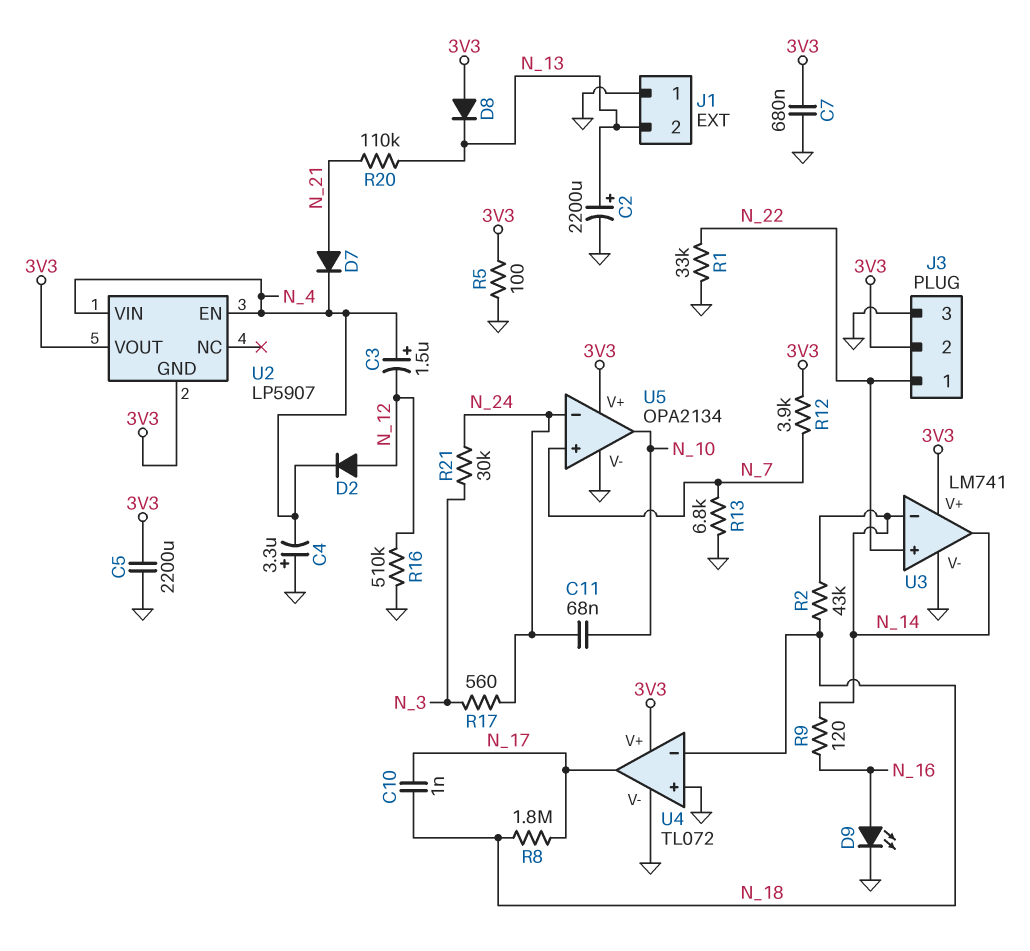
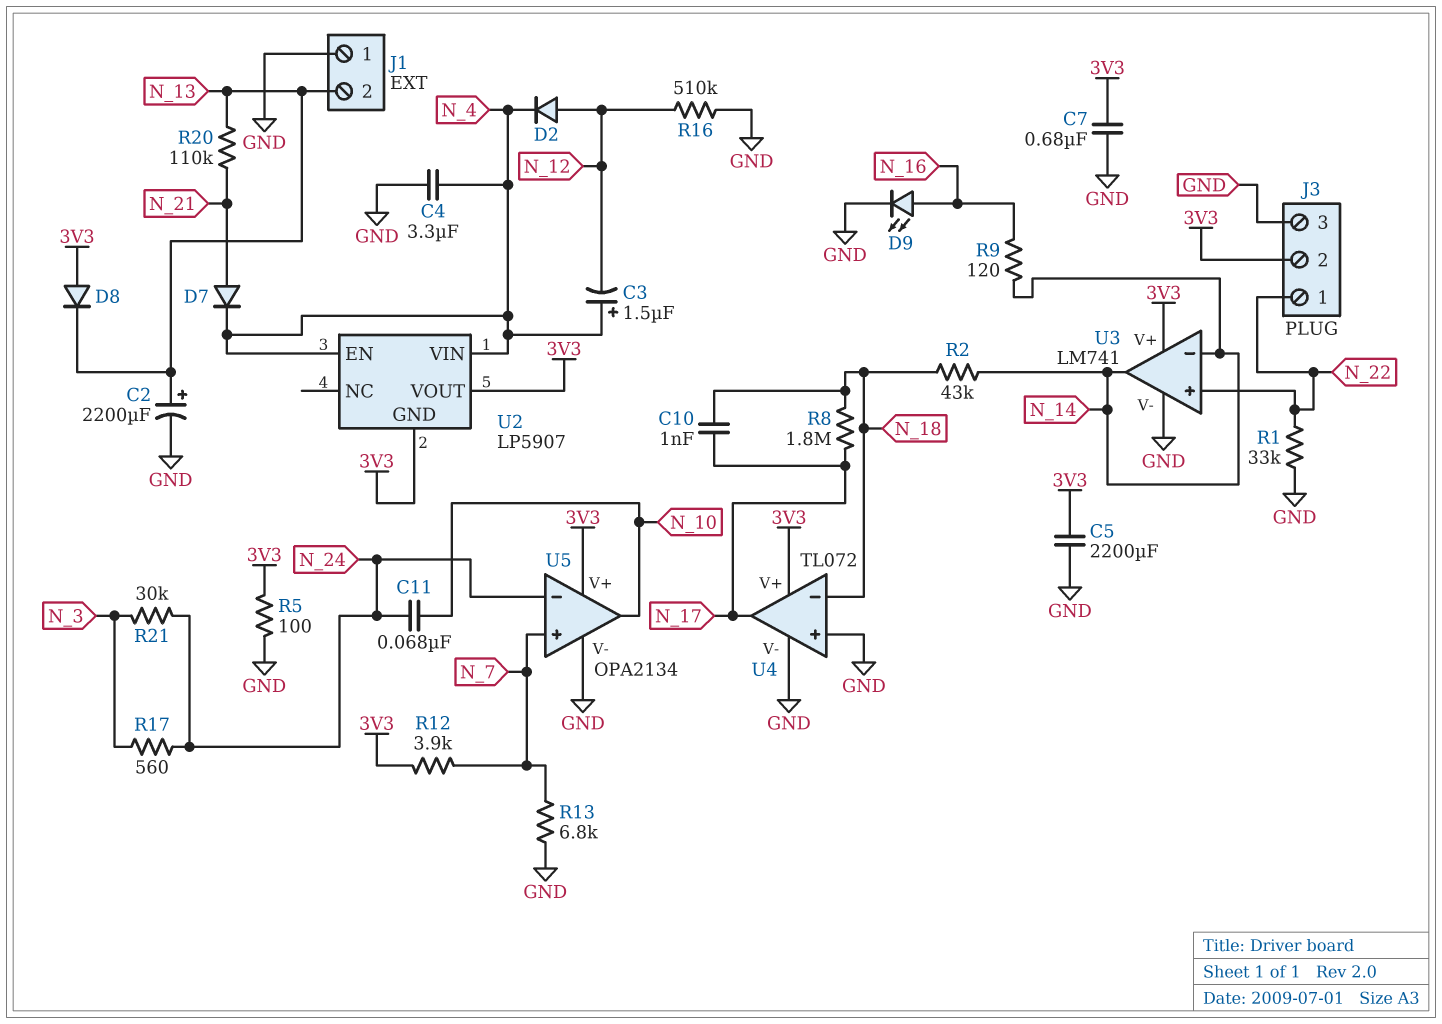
C4: 3.3uF (plus GND, minus N_4) -> 3.3uF (GND, N_4)

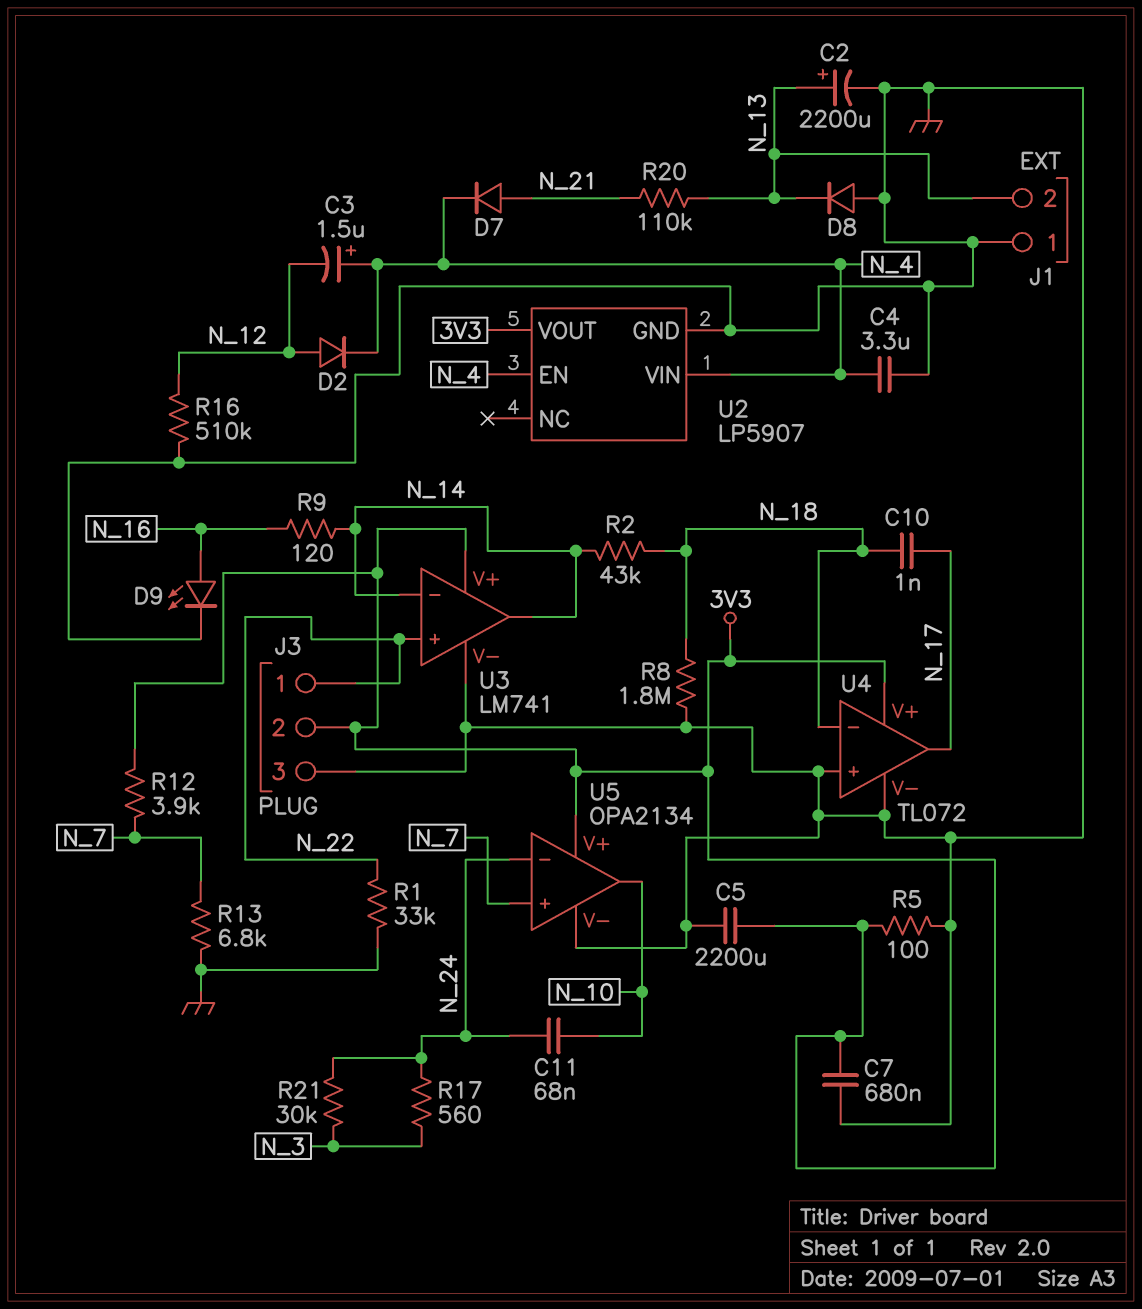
D8: diode (A 3V3, K N_13) -> diode (A GND, K N_13)
R8: 1.8M (N_17, N_18) -> 1.8M (GND, N_18)
U2 pin GND: 3V3 -> GND

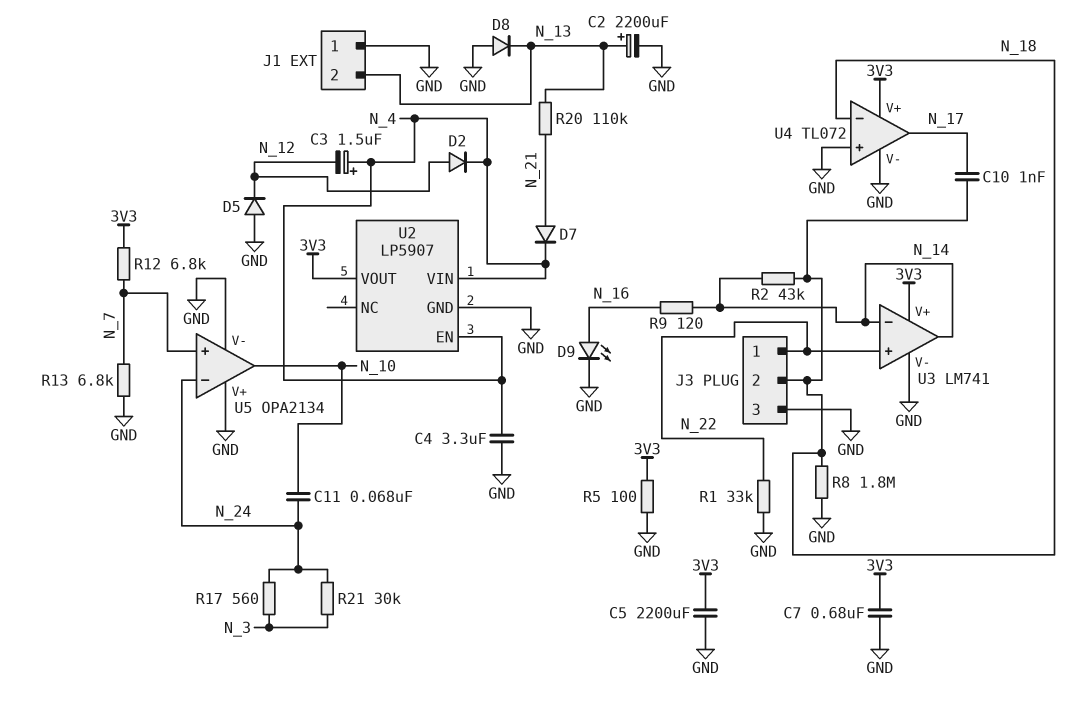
D5: none -> diode (A GND, K N_12)
J3 pin 2: 3V3 -> N_18
R12: 3.9k (3V3, N_7) -> 6.8k (3V3, N_7)
R16: 510k (GND, N_12) -> none
U5 pin V+: 3V3 -> GND

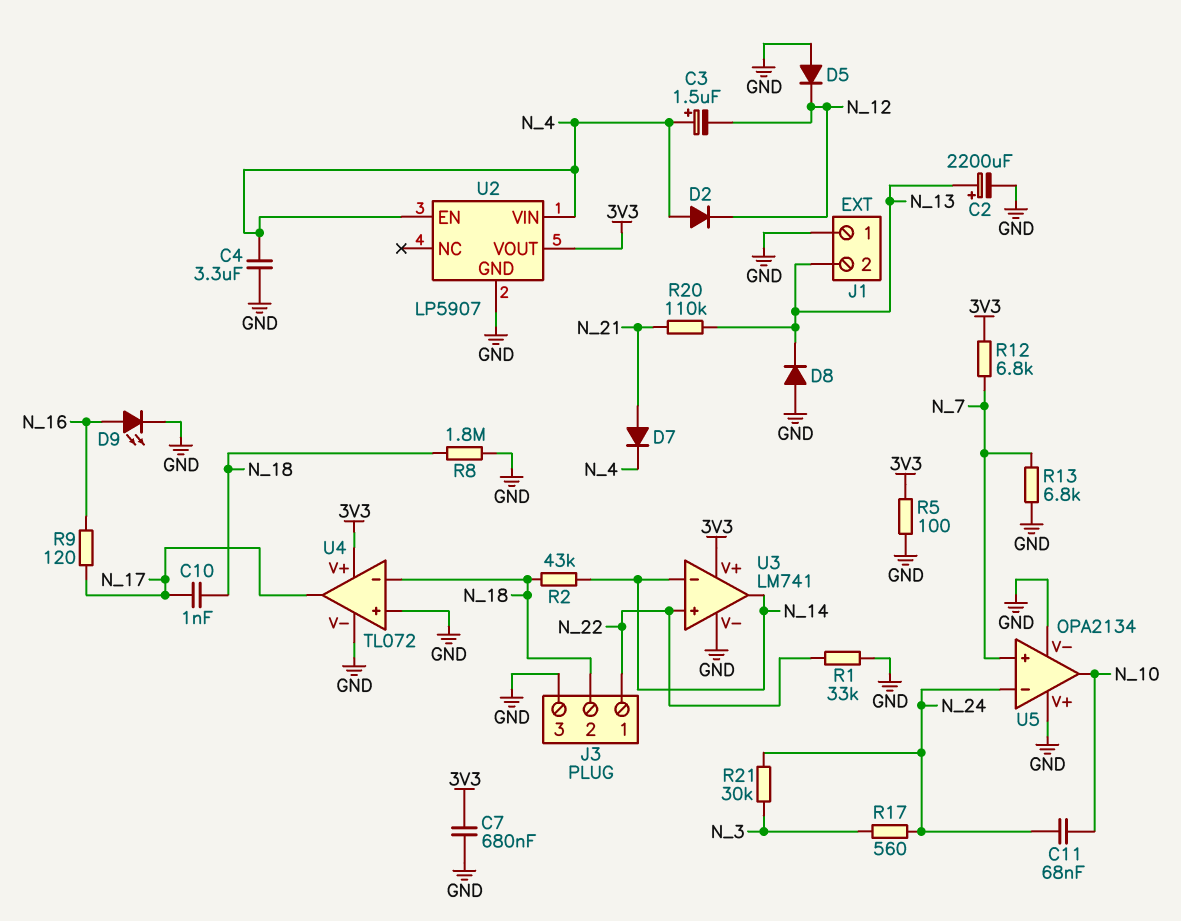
C5: 2200uF (3V3, GND) -> none
D2: diode (A N_12, K N_4) -> diode (A N_4, K N_12)
R9: 120 (N_14, N_16) -> 120 (N_16, N_17)

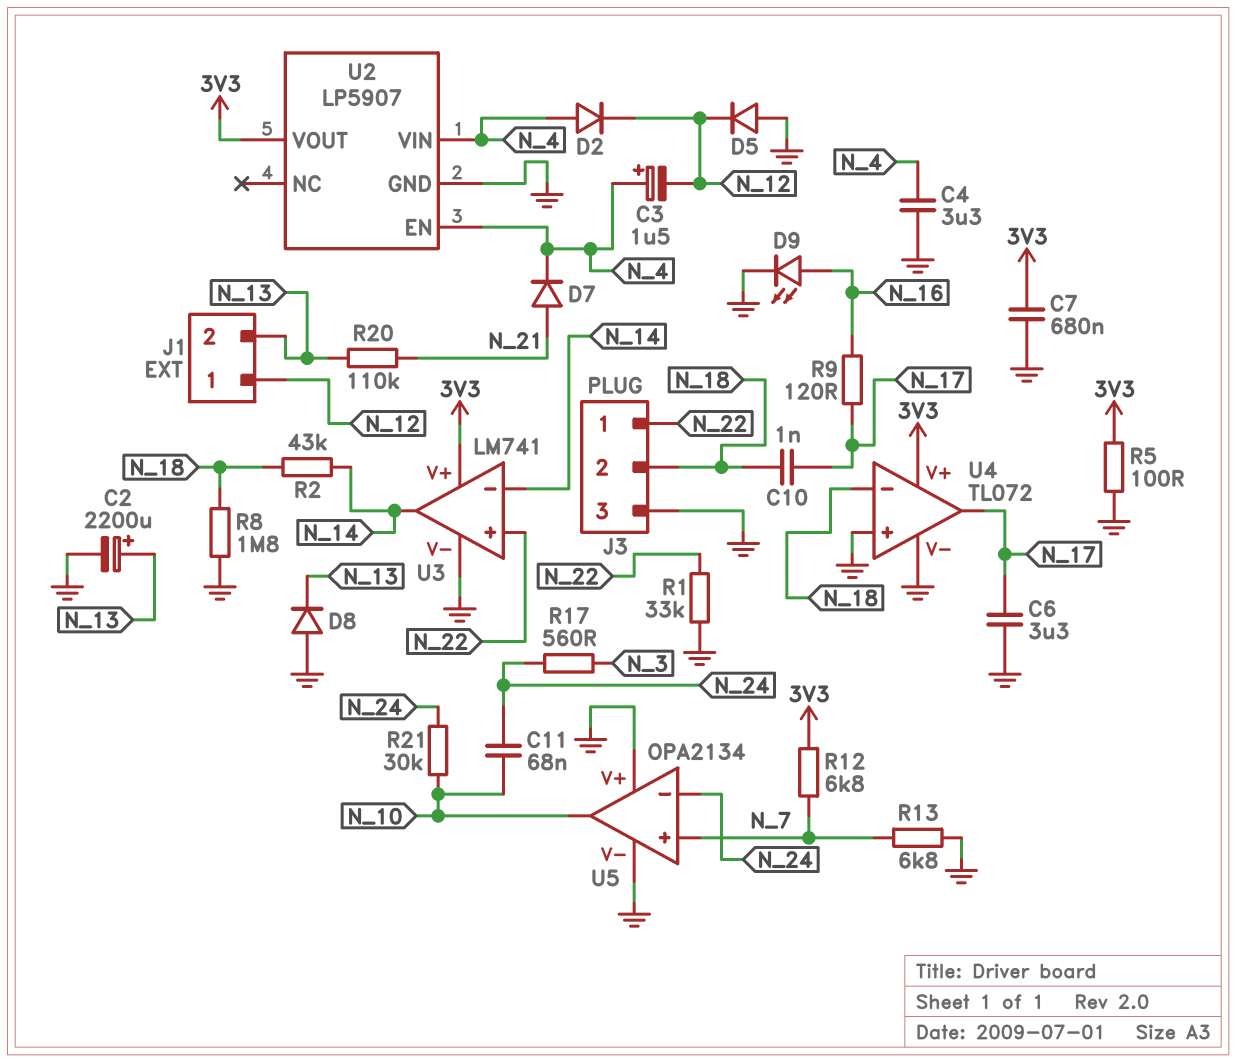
C6: none -> 3.3uF (GND, N_17)
J1 pin 1: GND -> N_12
R21: 30k (N_3, N_24) -> 30k (N_10, N_24)

